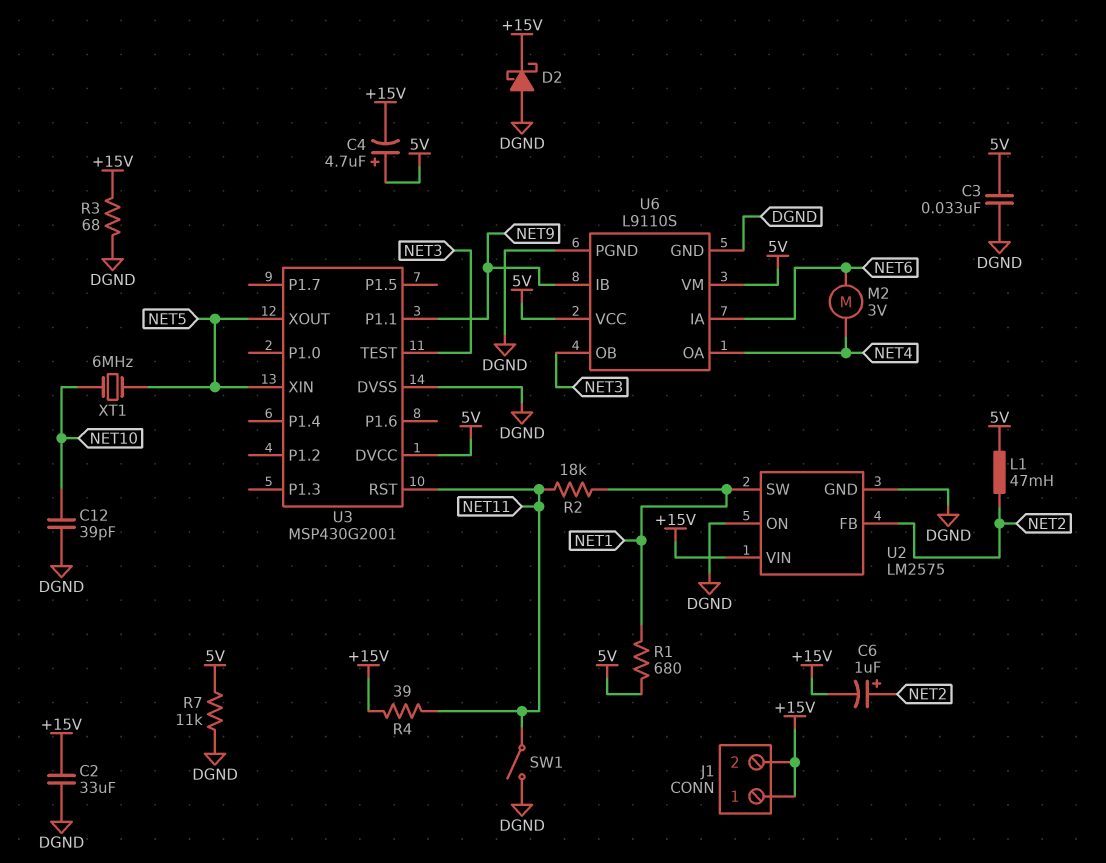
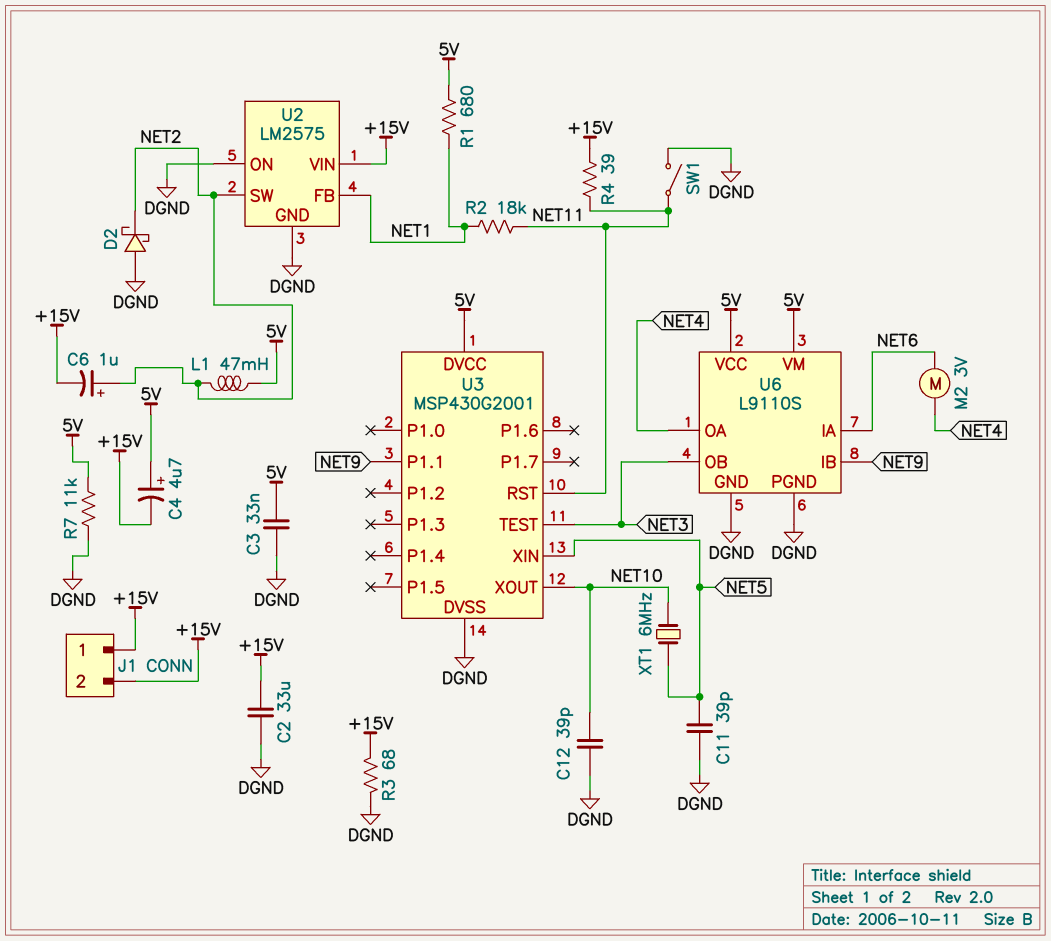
C11: none -> 39pF (DGND, NET5)
D2: schottky (A DGND, K +15V) -> schottky (A DGND, K NET2)
U2 pin FB: NET2 -> NET1
U2 pin SW: NET1 -> NET2
U3 pin XOUT: NET5 -> NET10

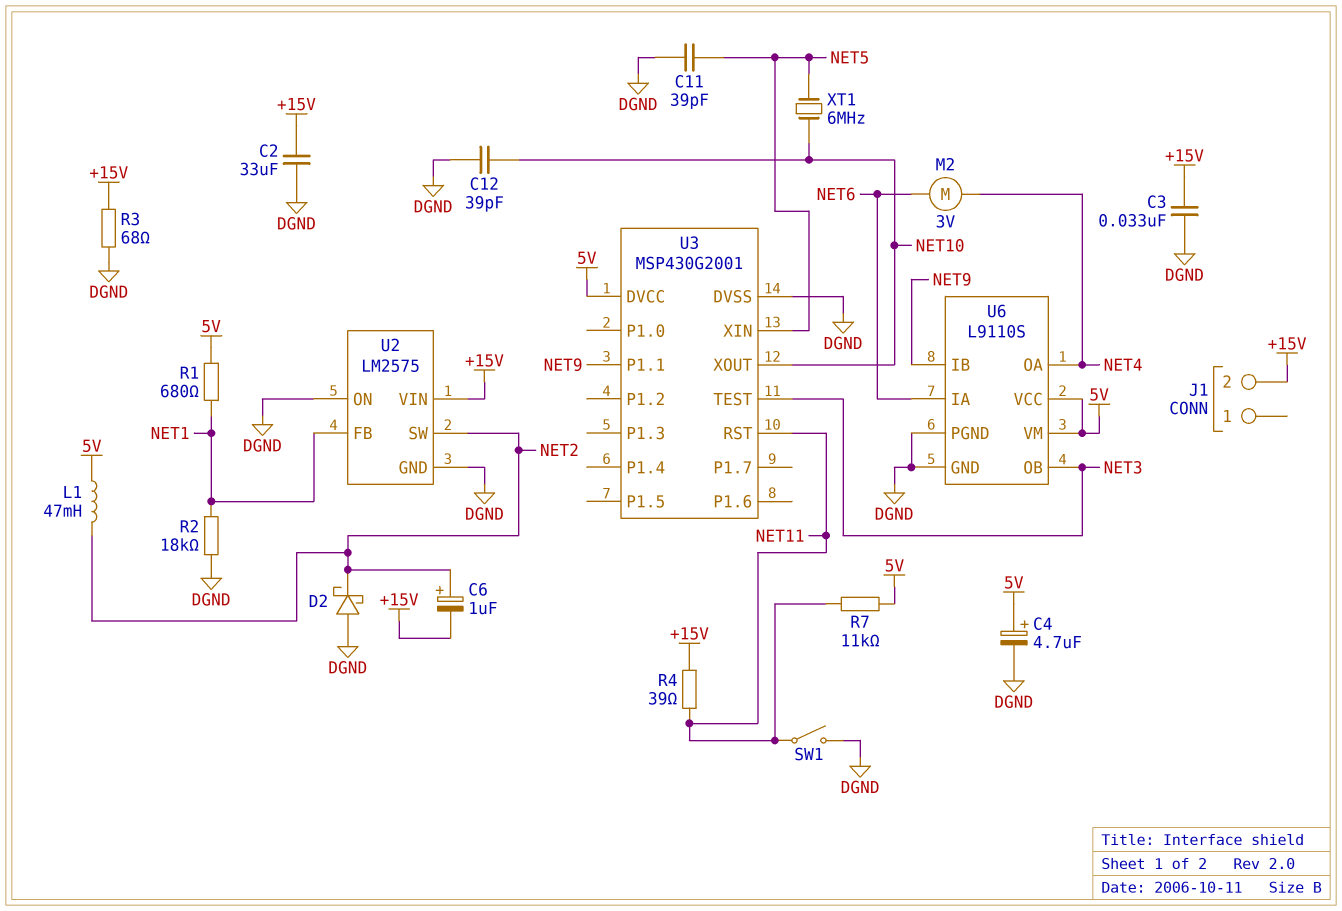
C3: 33nF (5V, DGND) -> 33nF (+15V, DGND)
C4: 4.7uF (plus 5V, minus +15V) -> 4.7uF (plus 5V, minus DGND)
J1 pin 1: +15V -> none
R2: 18k (NET1, NET11) -> 18k (DGND, NET1)
R7: 11k (5V, DGND) -> 11k (5V, NET11)

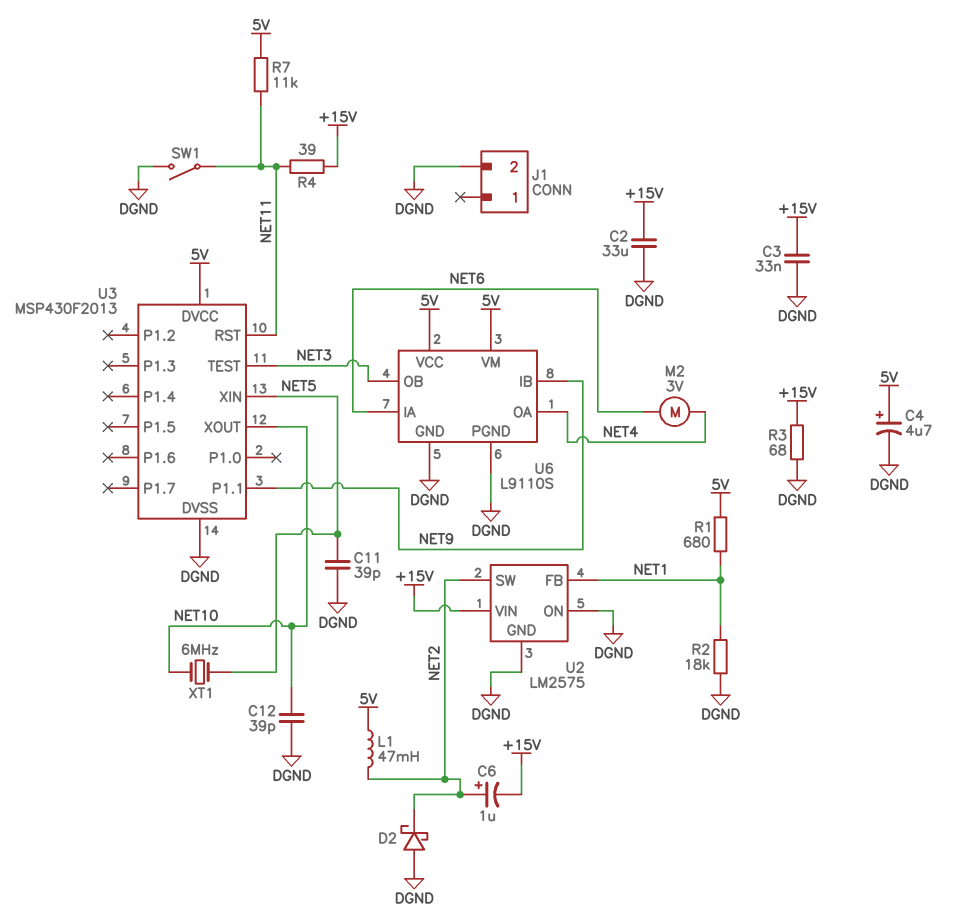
J1 pin 2: +15V -> DGND
U3: MSP430G2001 -> MSP430F2013

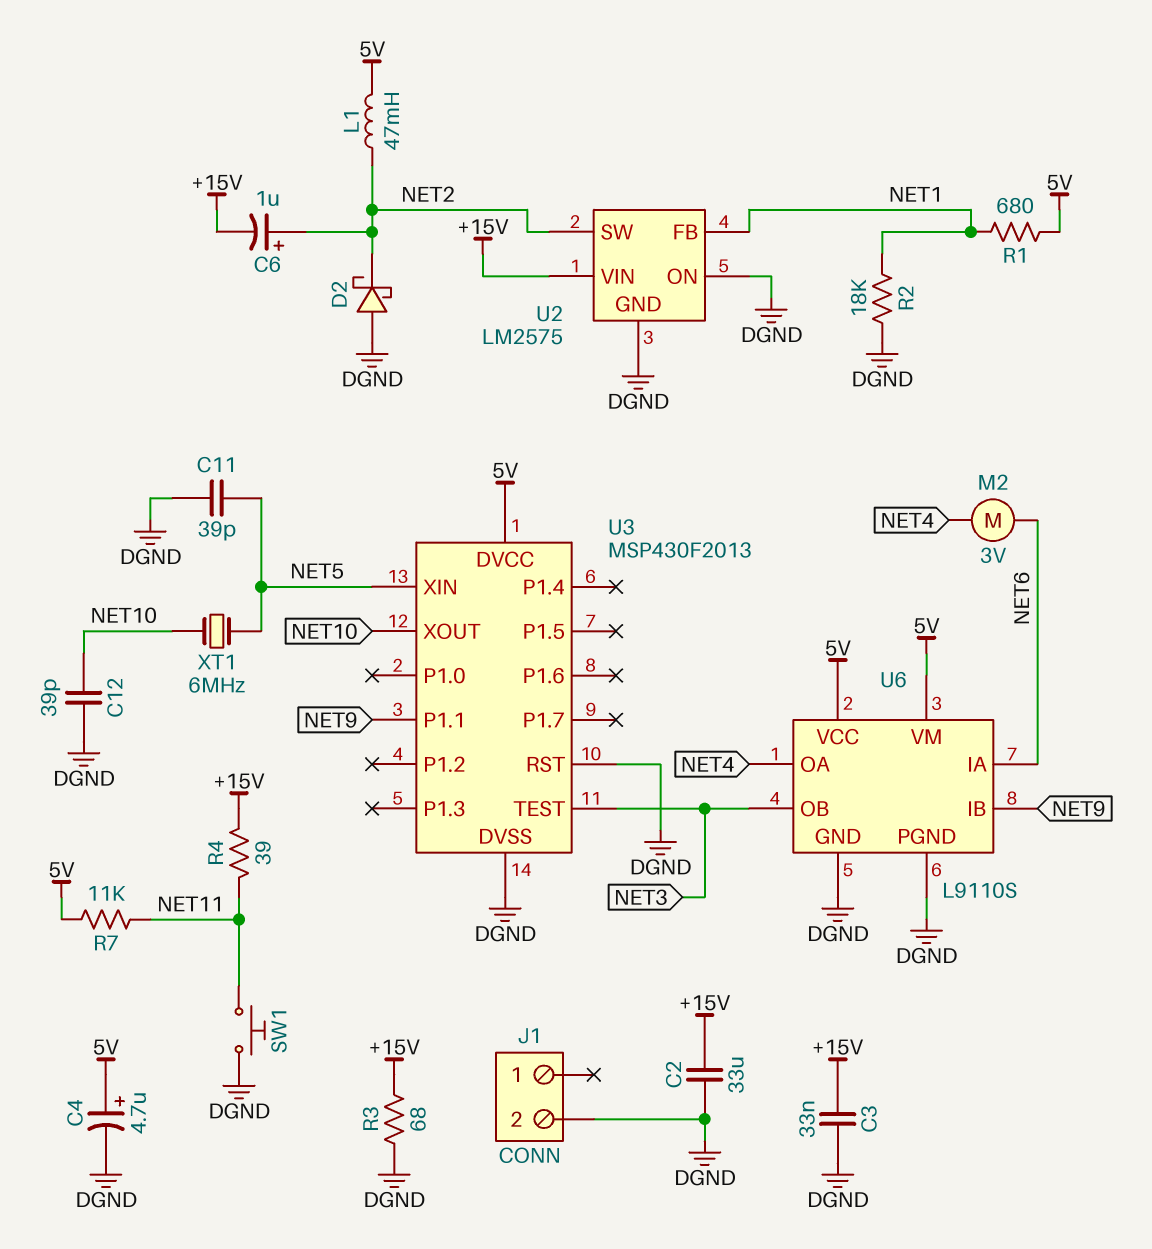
SW1: switch (DGND, NET11) -> button (DGND, NET11)
U3 pin RST: NET11 -> DGND

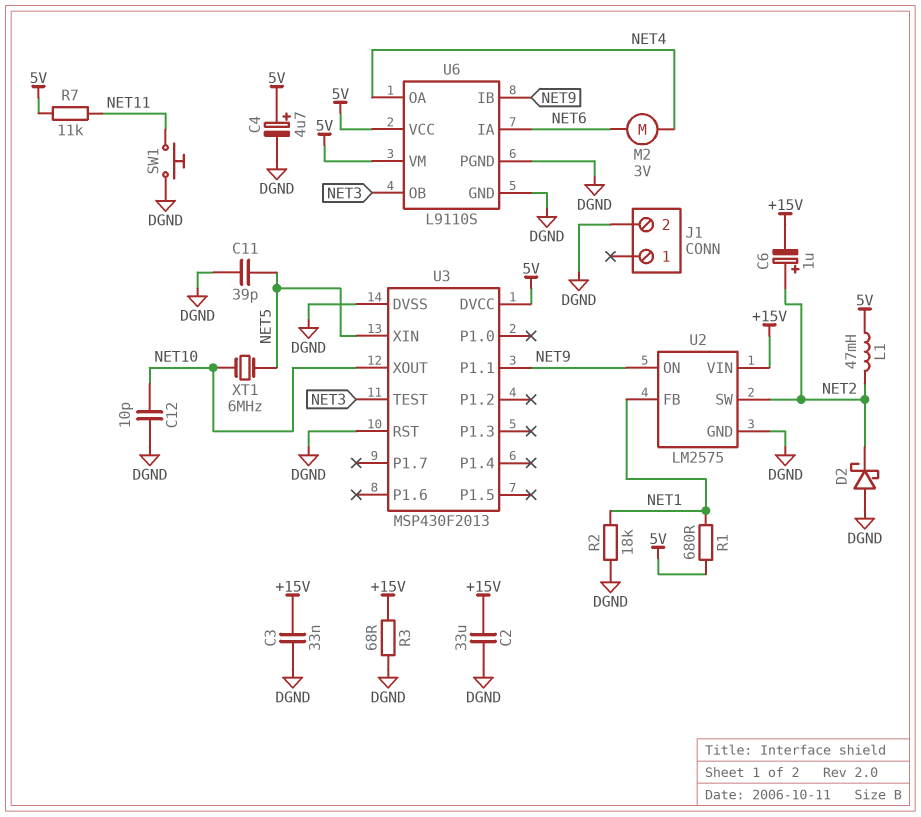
C12: 39pF (DGND, NET10) -> 10pF (DGND, NET10)
R4: 39 (+15V, NET11) -> none
U2 pin ON: DGND -> NET9

